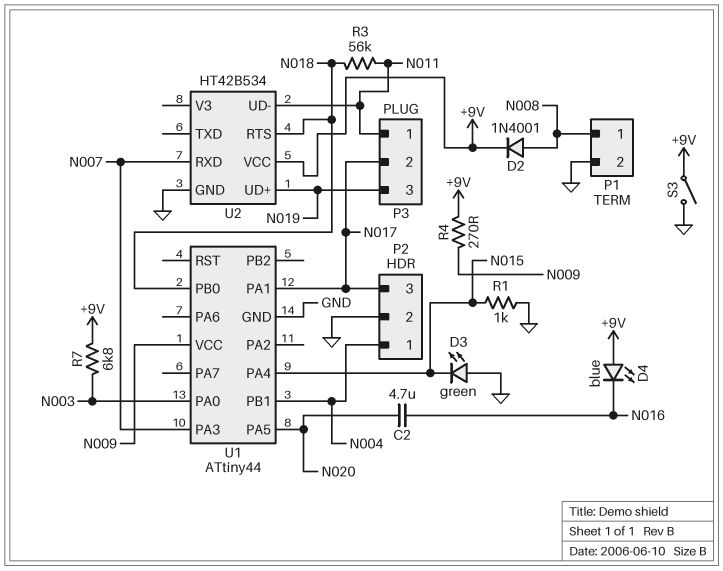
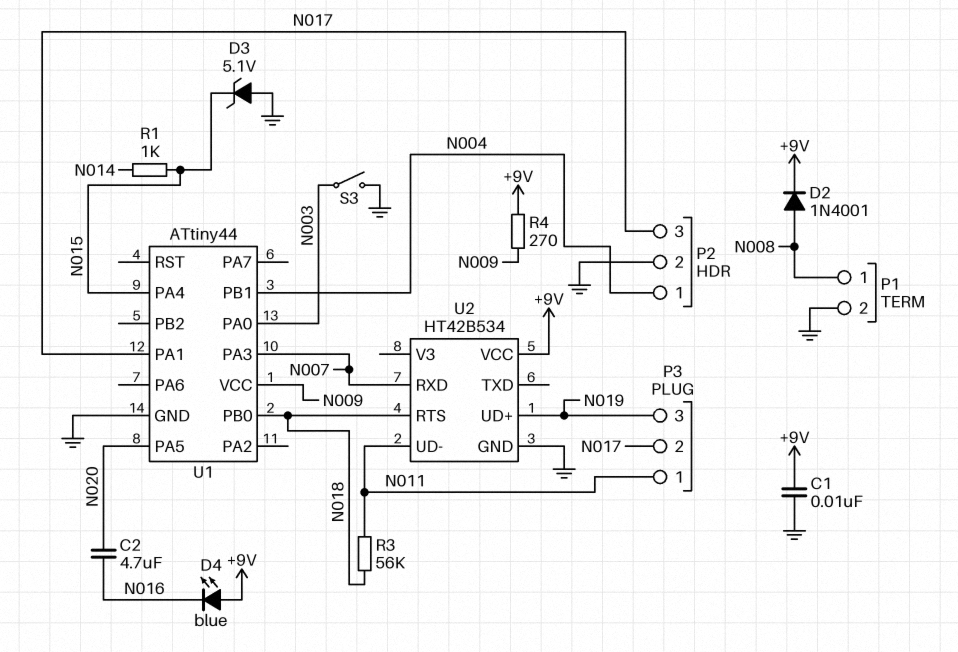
C1: none -> 10nF (+9V, GND)
D3: LED green (A GND, K N015) -> zener 5.1V (A GND, K N015)
R1: 1k (GND, N015) -> 1k (N014, N015)
R7: 6.8k (+9V, N003) -> none
S3: switch (+9V, GND) -> switch (GND, N003)

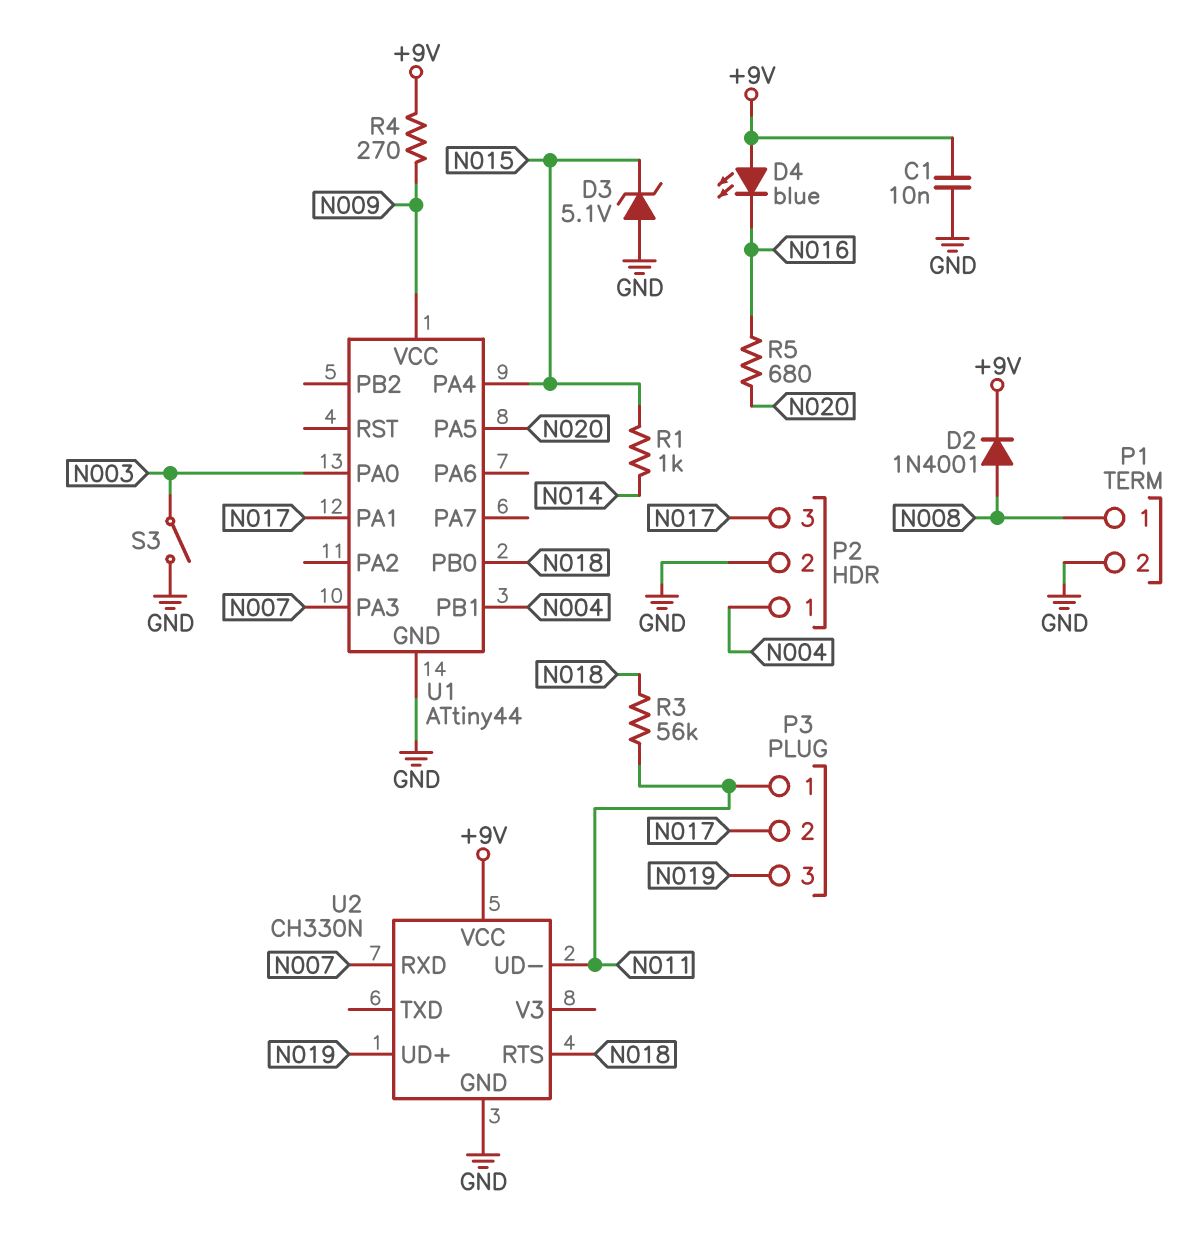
C2: 4.7uF (N016, N020) -> none
R5: none -> 680 (N016, N020)
U2: HT42B534 -> CH330N

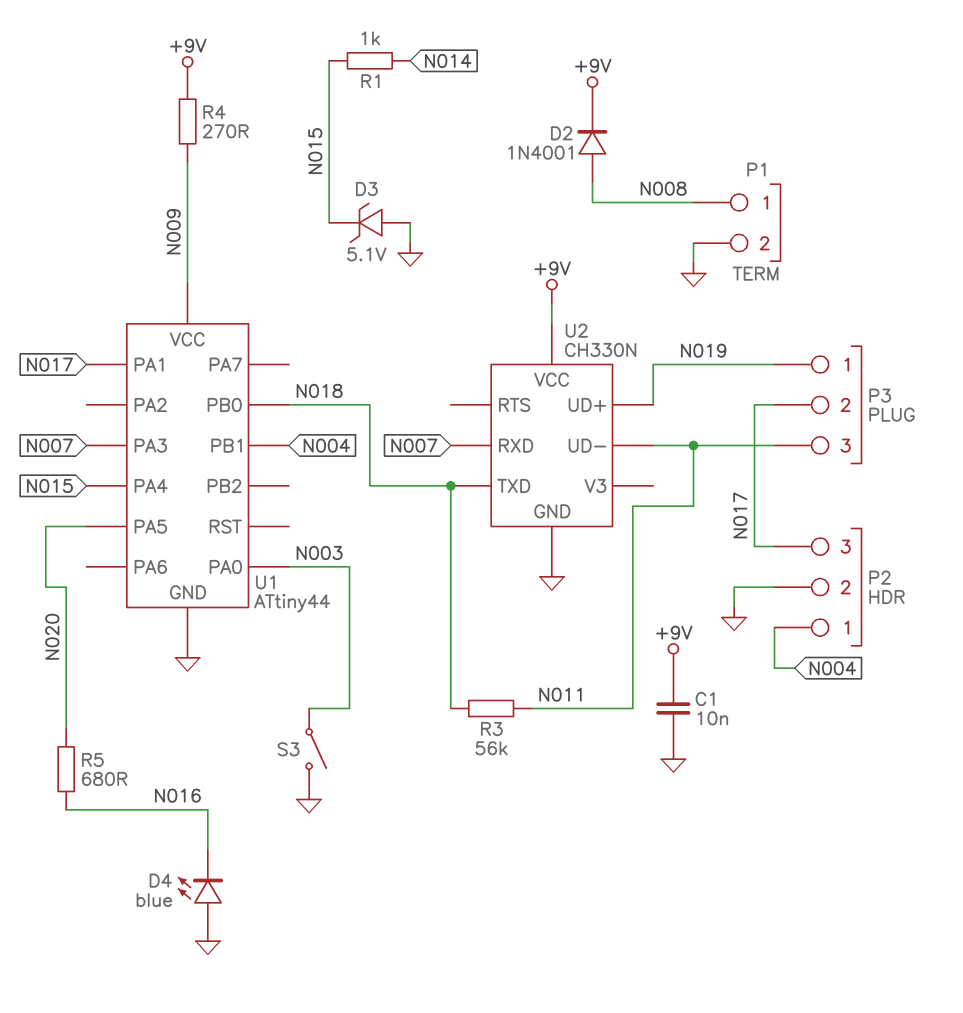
D4: LED blue (A +9V, K N016) -> LED blue (A GND, K N016)
P3 pin 1: N011 -> N019
P3 pin 3: N019 -> N011
U2 pin RTS: N018 -> none
U2 pin TXD: none -> N018

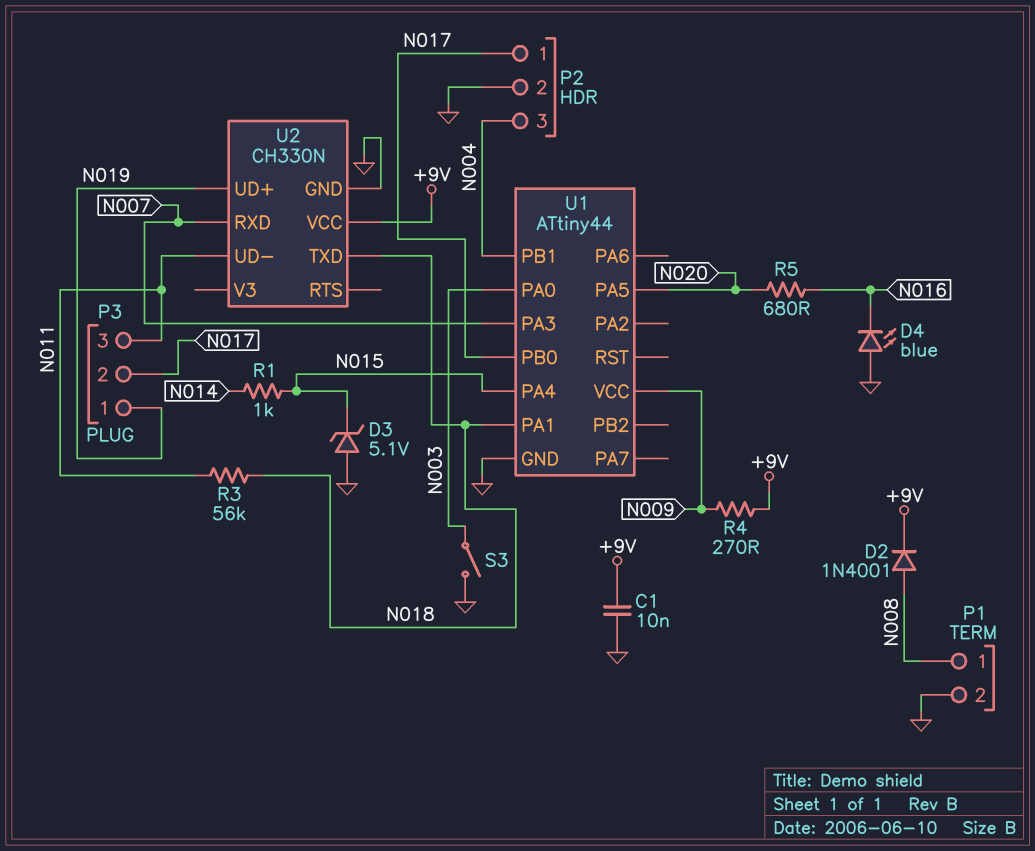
P2 pin 1: N004 -> N017
P2 pin 3: N017 -> N004
U1 pin PA1: N017 -> N018
U1 pin PB0: N018 -> N017

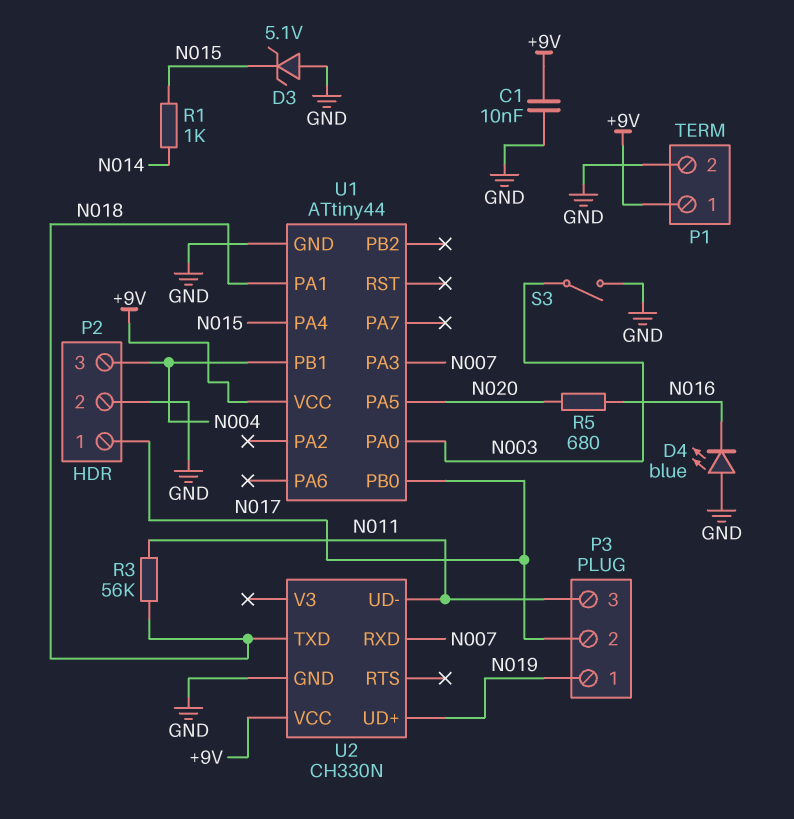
D2: diode 1N4001 (A N008, K +9V) -> none
P1 pin 1: N008 -> +9V
R4: 270 (+9V, N009) -> none
U1 pin VCC: N009 -> +9V

